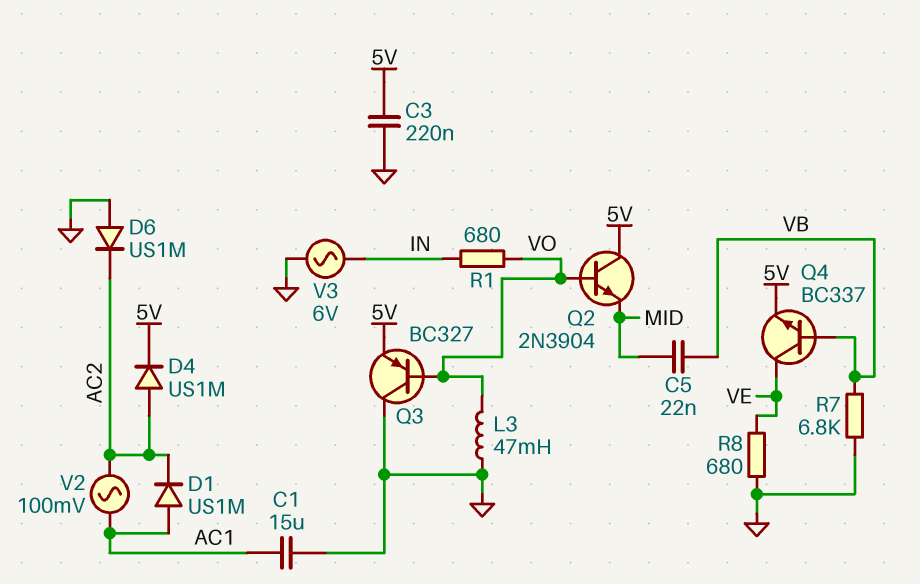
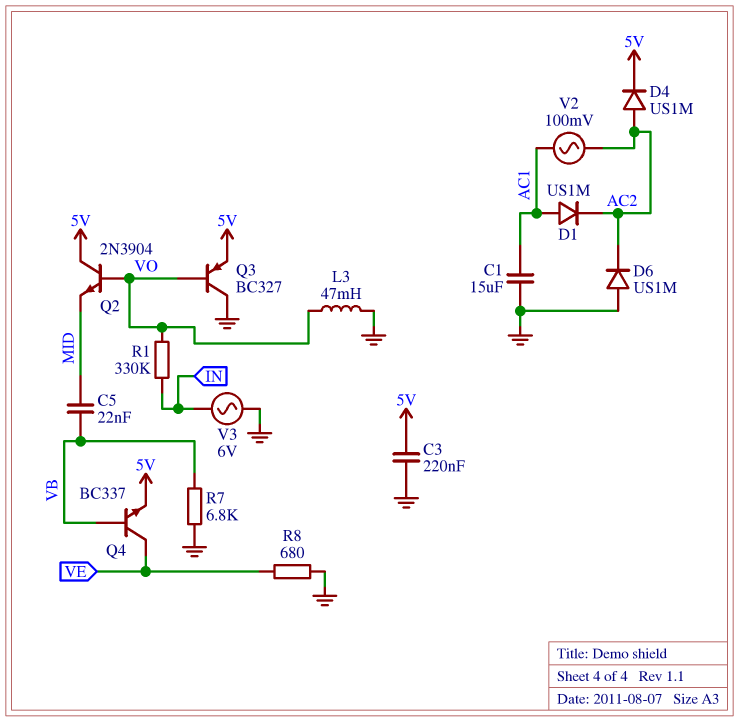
R1: 680 (IN, VO) -> 330k (IN, VO)

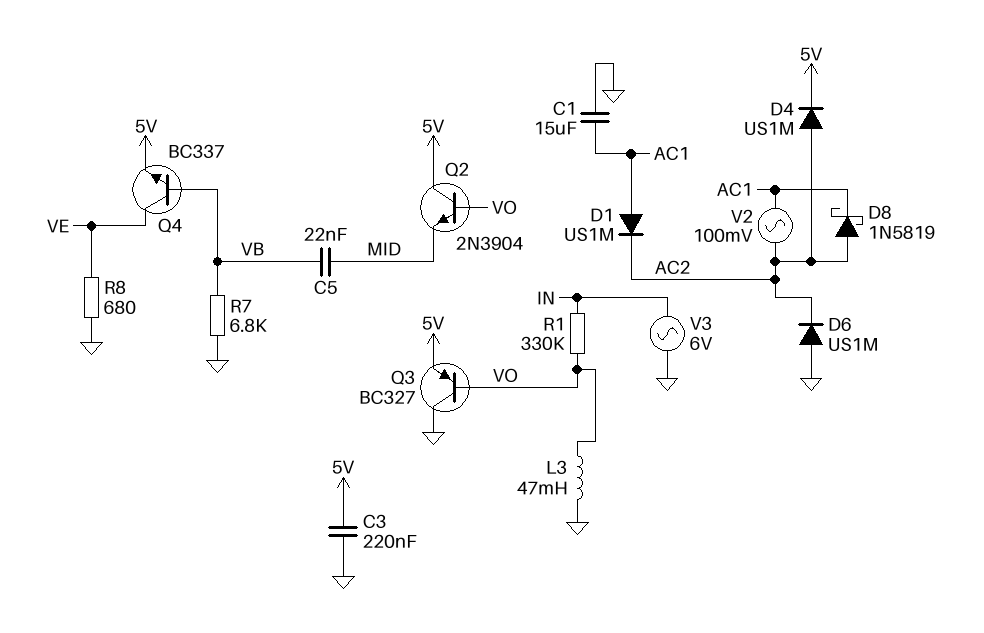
D8: none -> schottky 1N5819 (A AC2, K AC1)

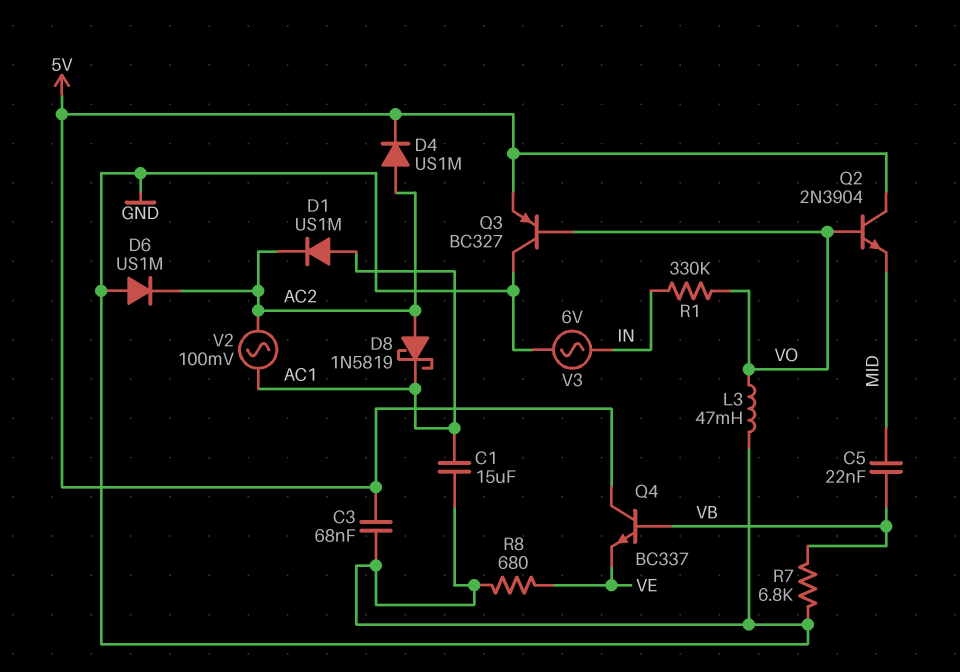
C3: 220nF (5V, GND) -> 68nF (5V, GND)
Q4: NPN BC337 (B VB, C VE, E 5V) -> NPN BC337 (B VB, C 5V, E VE)

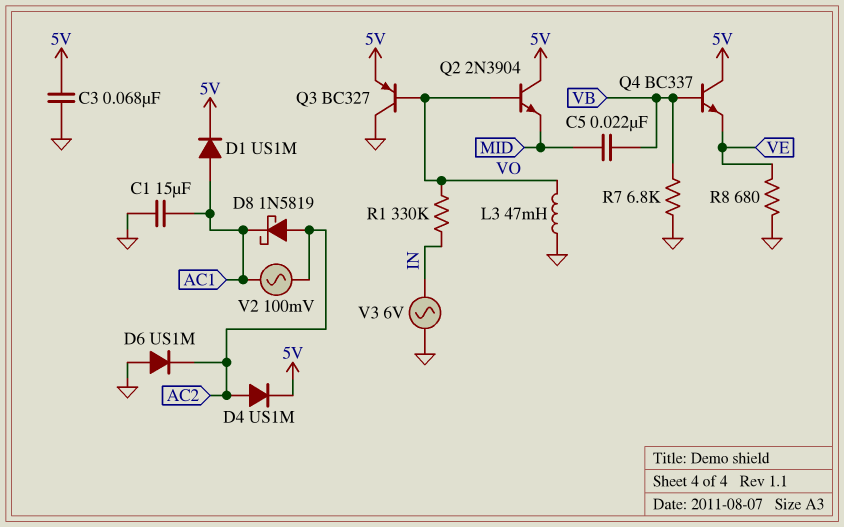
D1: diode US1M (A AC1, K AC2) -> diode US1M (A AC1, K 5V)

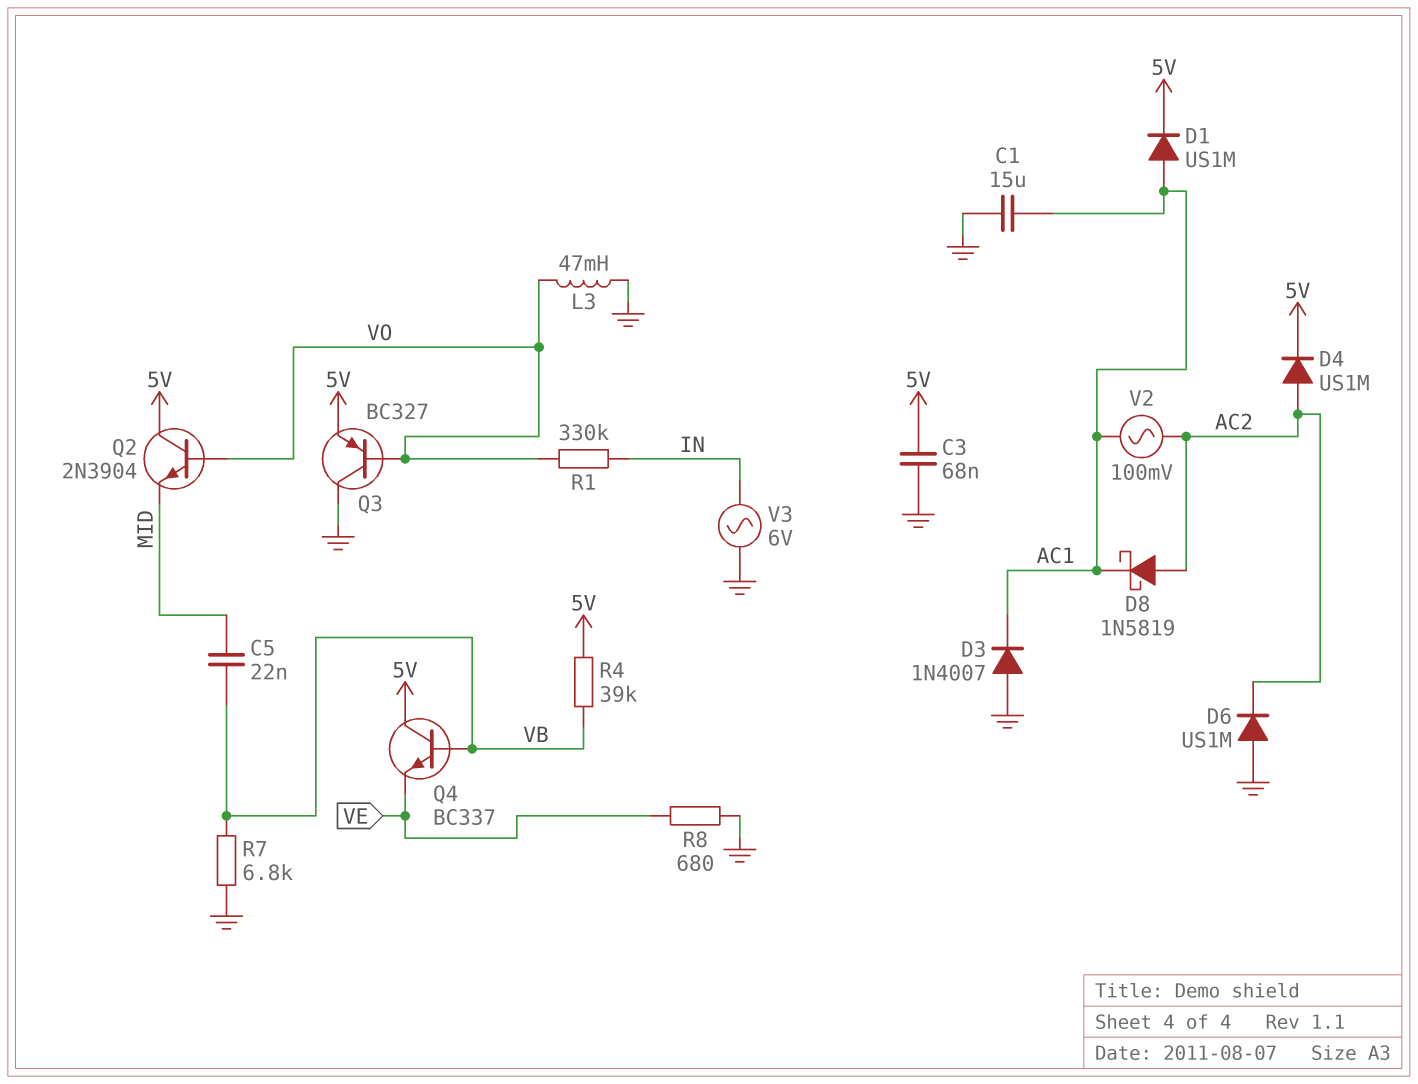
D3: none -> diode 1N4007 (A GND, K AC1)
R4: none -> 39k (5V, VB)

